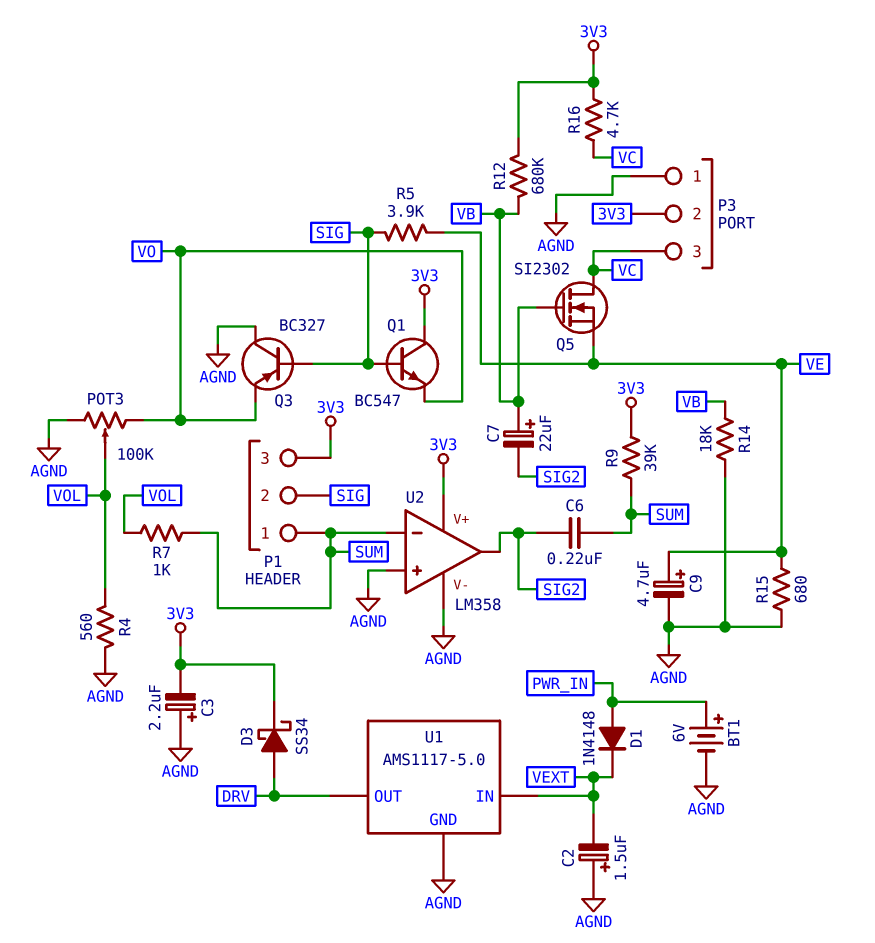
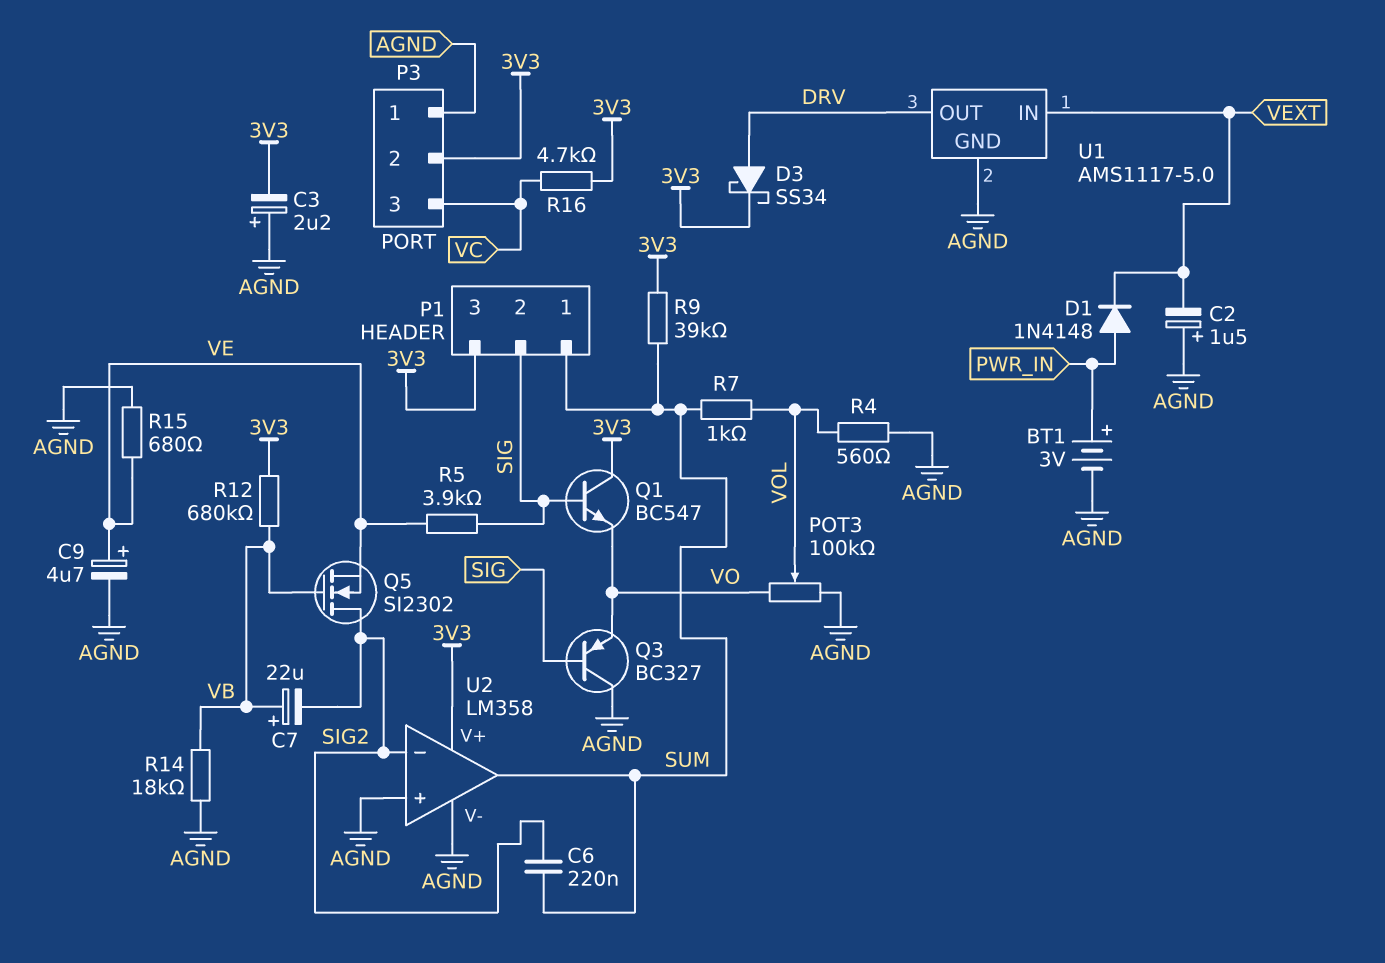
BT1: 6V (plus PWR_IN, minus AGND) -> 3V (plus PWR_IN, minus AGND)
Q5: NMOS SI2302 (G VB, D VC, S VE) -> NMOS SI2302 (G VB, D SIG2, S VE)
U2 pin in-: SUM -> SIG2
U2 pin out: SIG2 -> SUM

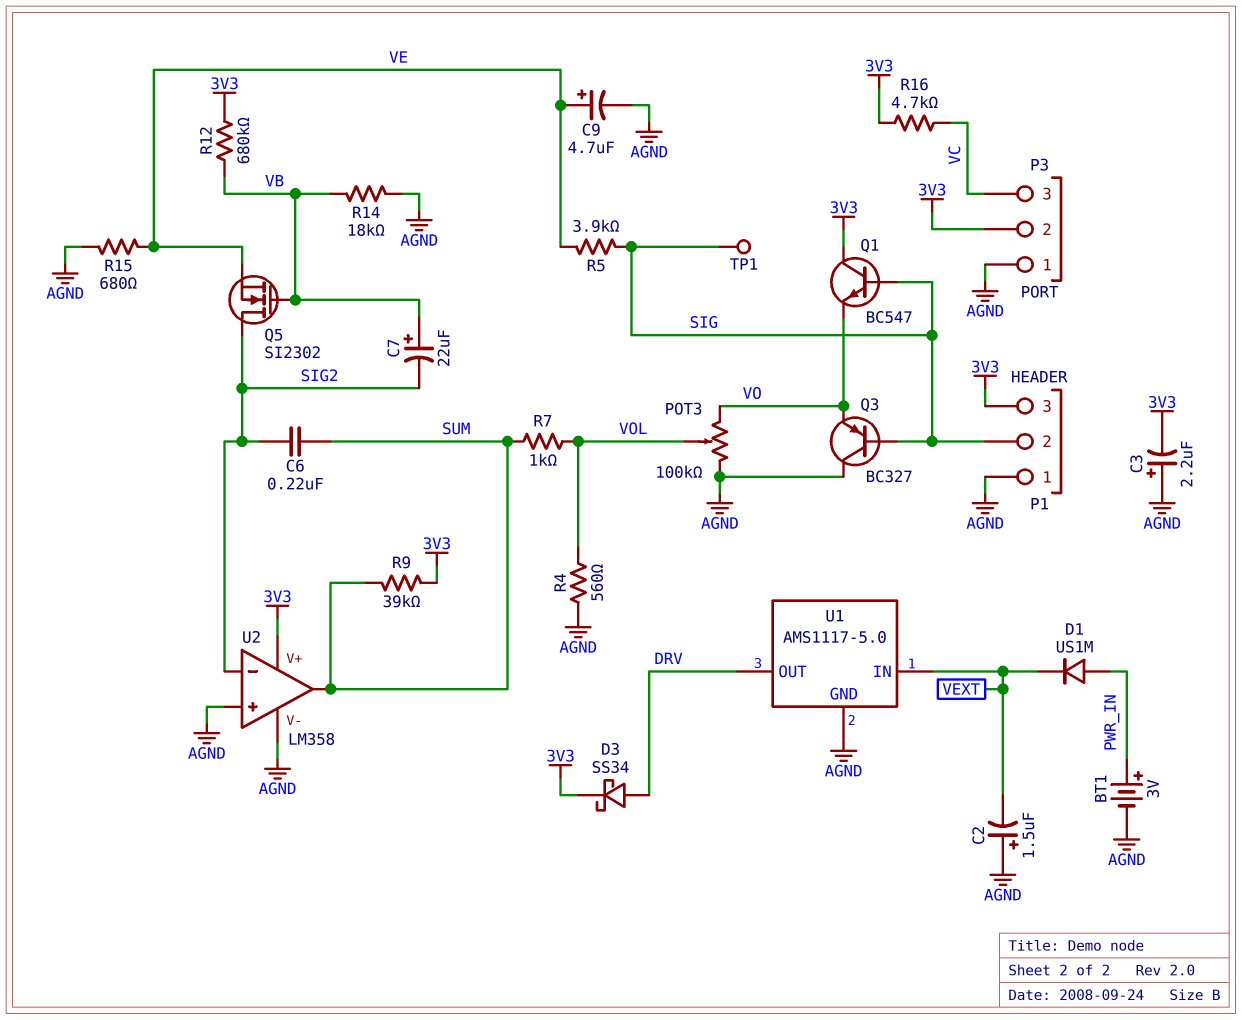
D1: diode 1N4148 (A PWR_IN, K VEXT) -> diode US1M (A PWR_IN, K VEXT)
P1 pin 1: SUM -> AGND
TP1: none -> test point (SIG)

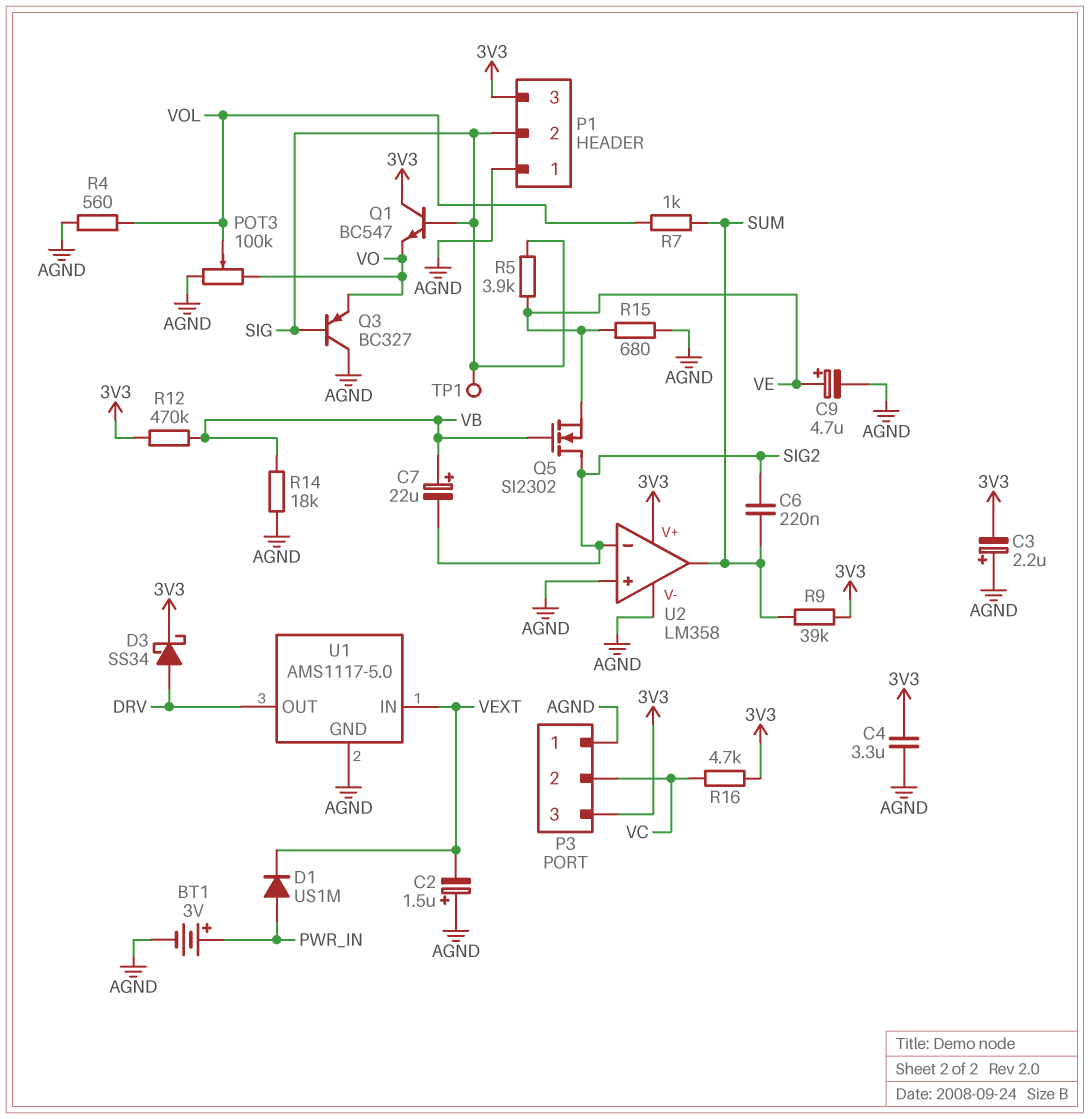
C4: none -> 3.3uF (3V3, AGND)
P3 pin 2: 3V3 -> VC
P3 pin 3: VC -> 3V3
R12: 680k (3V3, VB) -> 470k (3V3, VB)

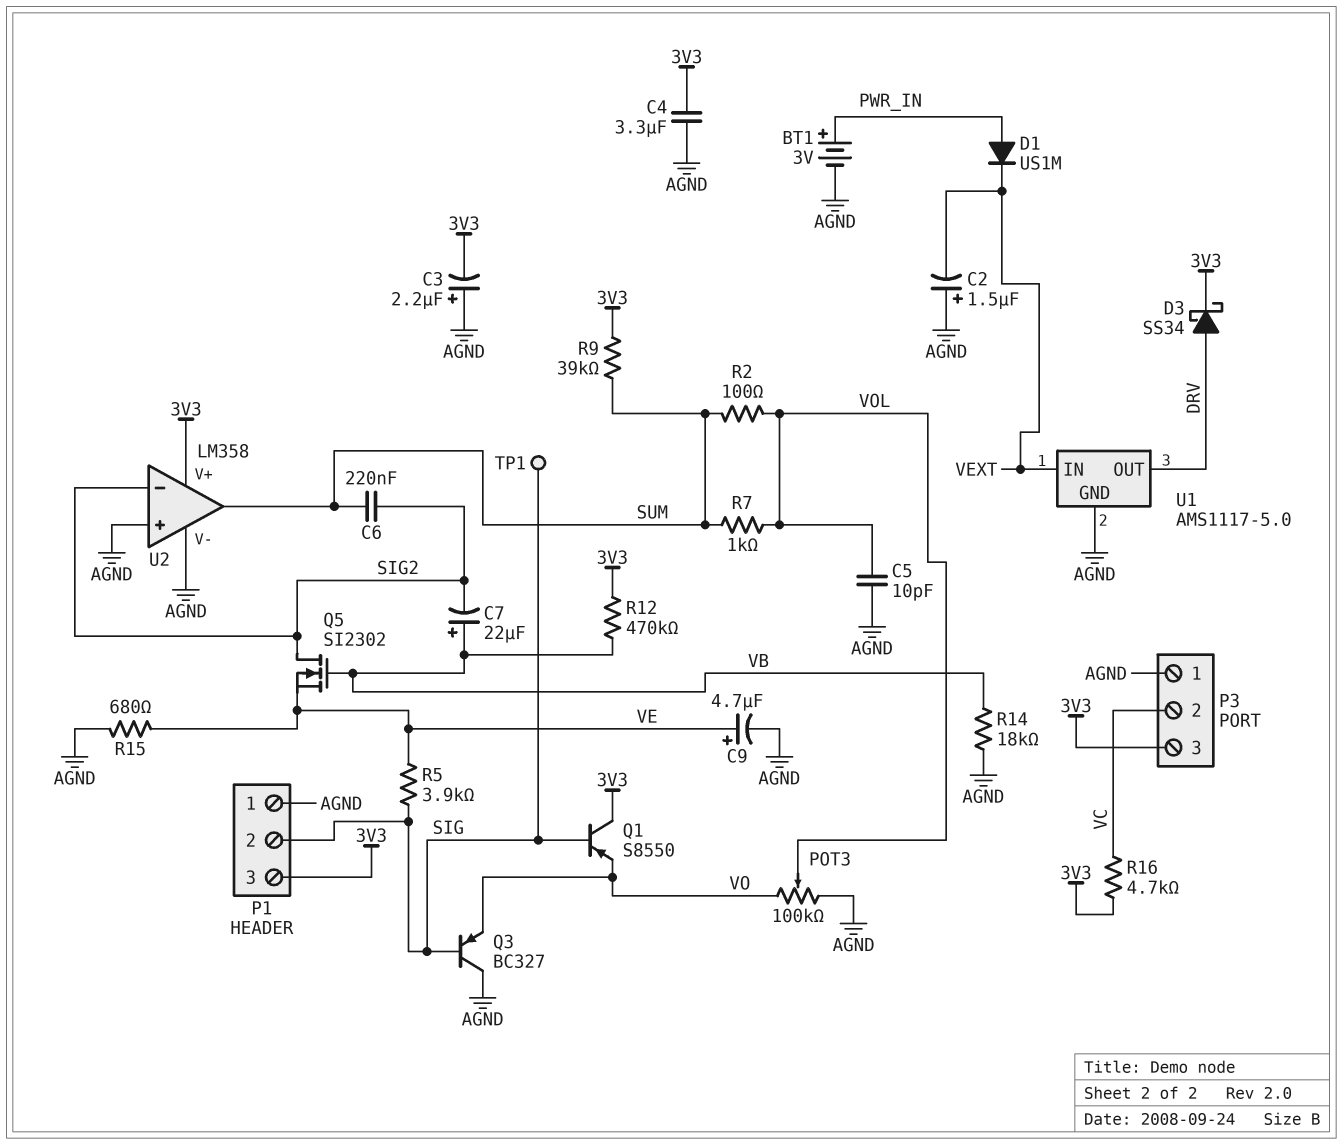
C5: none -> 10pF (AGND, VOL)
Q1: NPN BC547 (B SIG, C 3V3, E VO) -> PNP S8550 (B SIG, C 3V3, E VO)
R2: none -> 100 (SUM, VOL)
R4: 560 (AGND, VOL) -> none

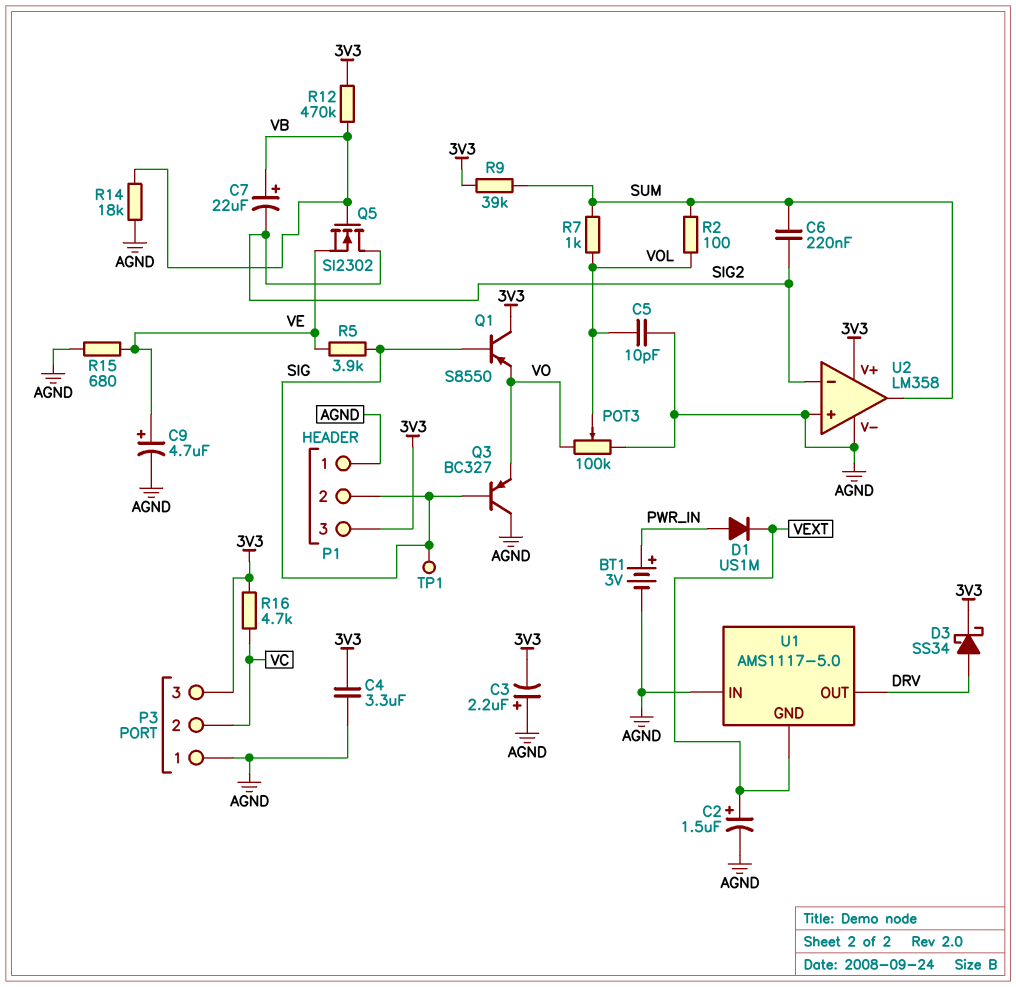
C2: 1.5uF (plus AGND, minus VEXT) -> 1.5uF (plus VEXT, minus AGND)
U1 pin GND: AGND -> VEXT
U1 pin IN: VEXT -> AGND

